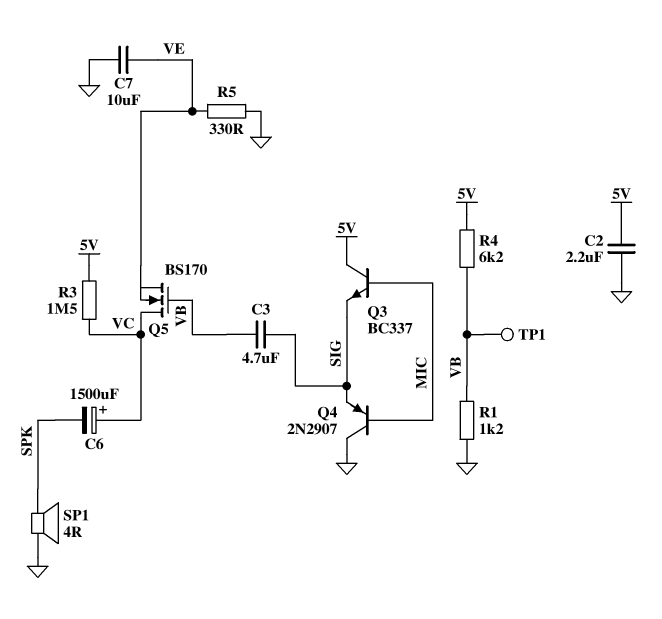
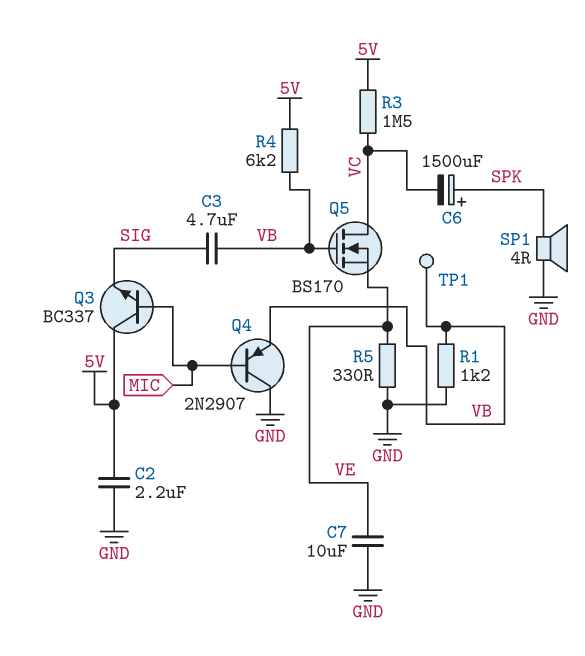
C6: 1500uF (plus VC, minus SPK) -> 1500uF (plus SPK, minus VC)
Q4: PNP 2N2907 (B MIC, C GND, E SIG) -> PNP 2N2907 (B MIC, C GND, E VB)

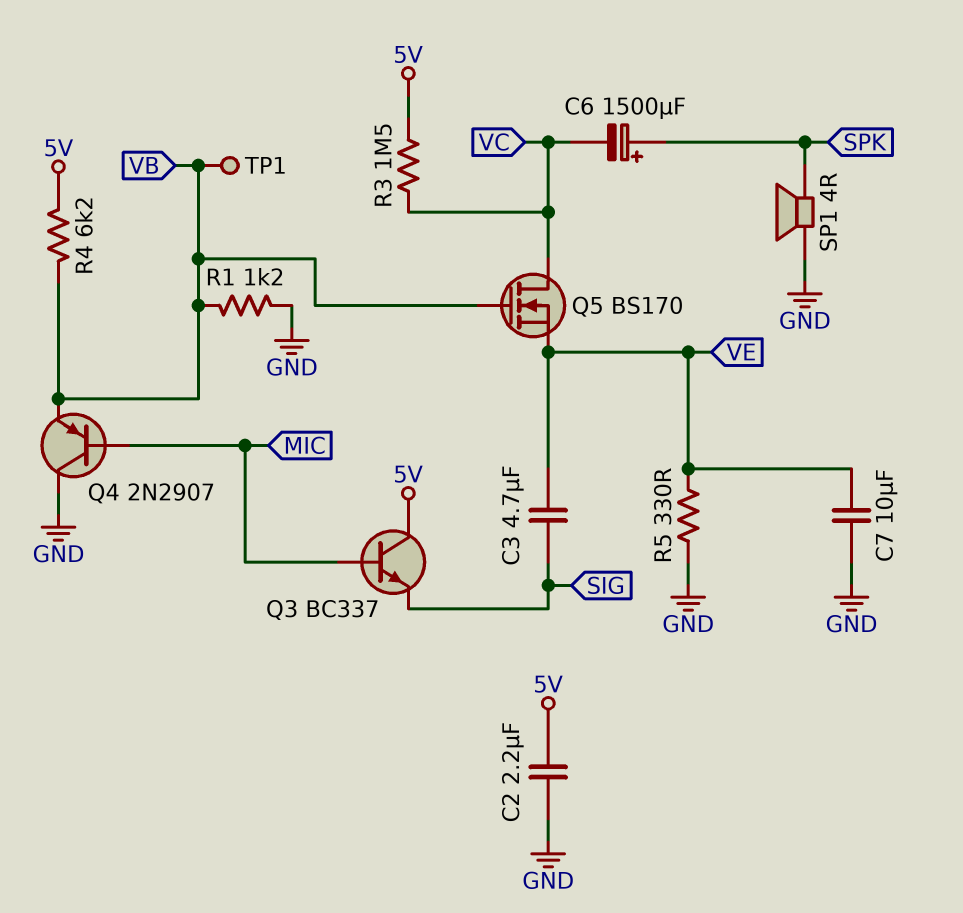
C3: 4.7uF (SIG, VB) -> 4.7uF (SIG, VE)

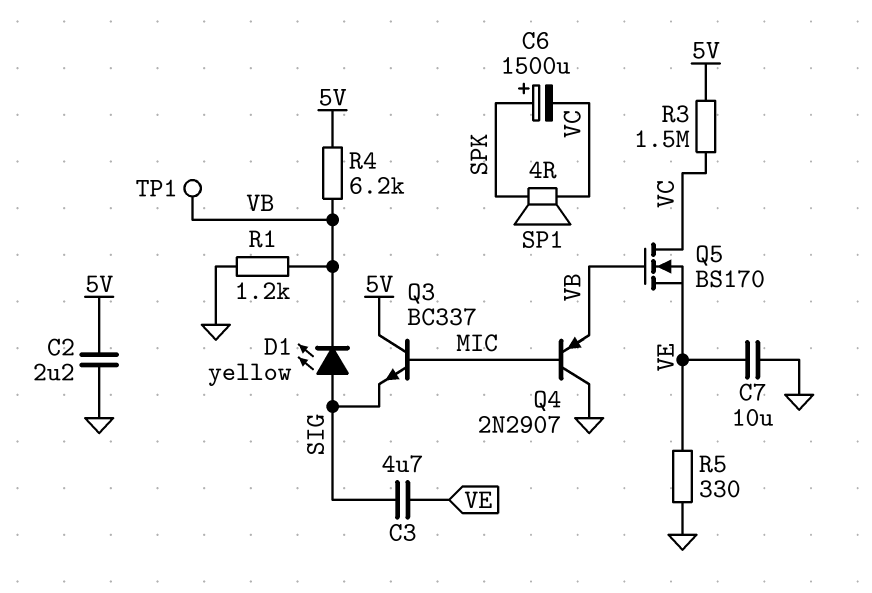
D1: none -> LED yellow (A SIG, K VB)
SP1: speaker 4R (GND, SPK) -> speaker 4R (SPK, VC)

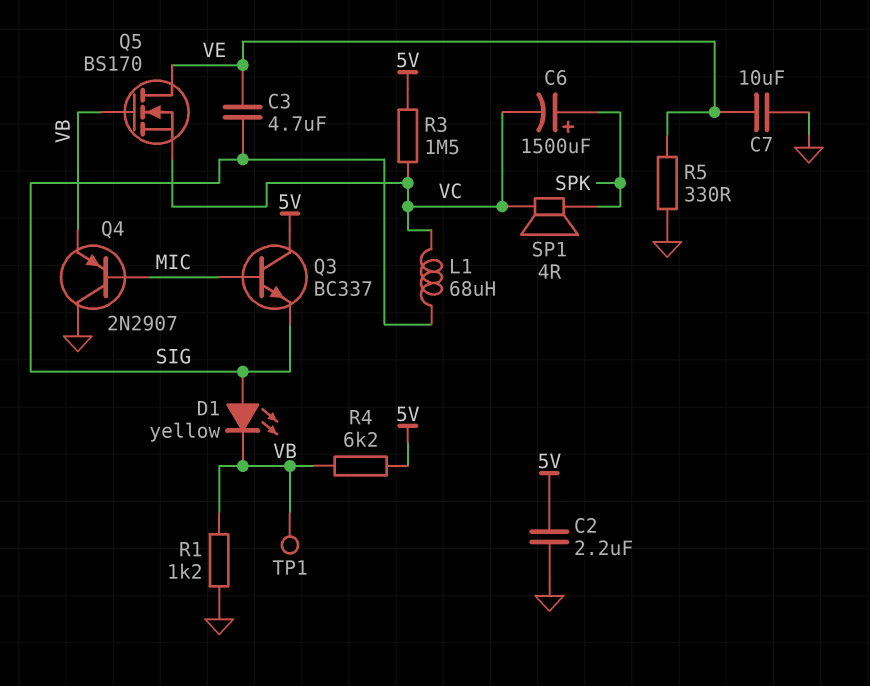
L1: none -> 68uH (SIG, VC)
Q5: NMOS BS170 (G VB, D VC, S VE) -> NMOS BS170 (G VB, D VE, S VC)

